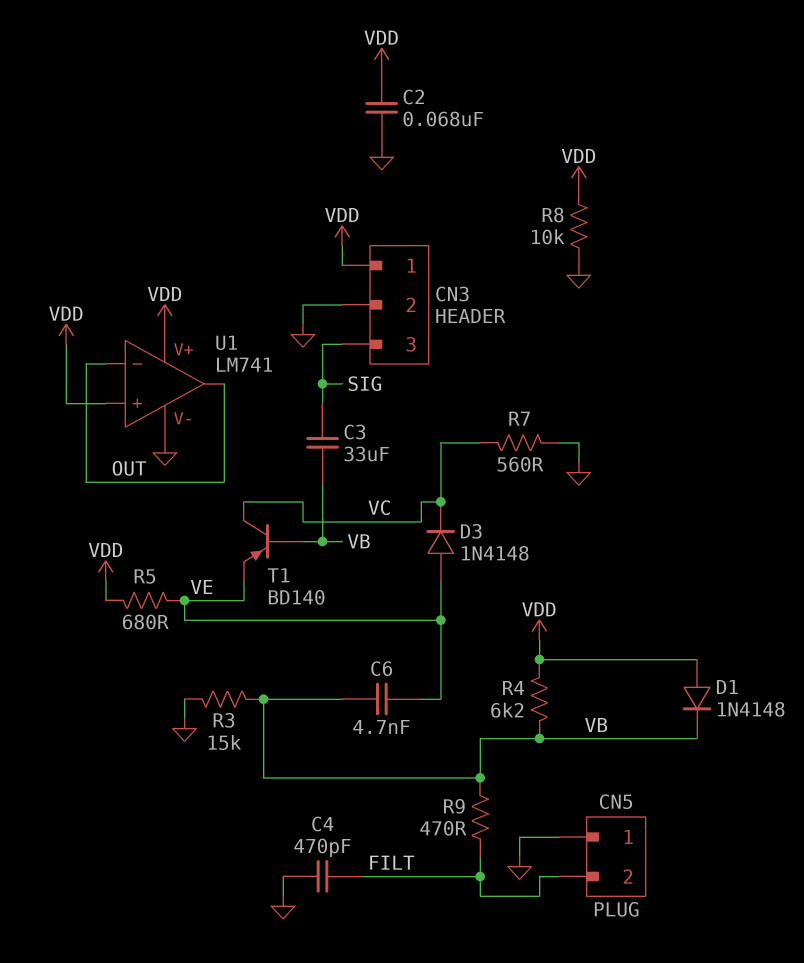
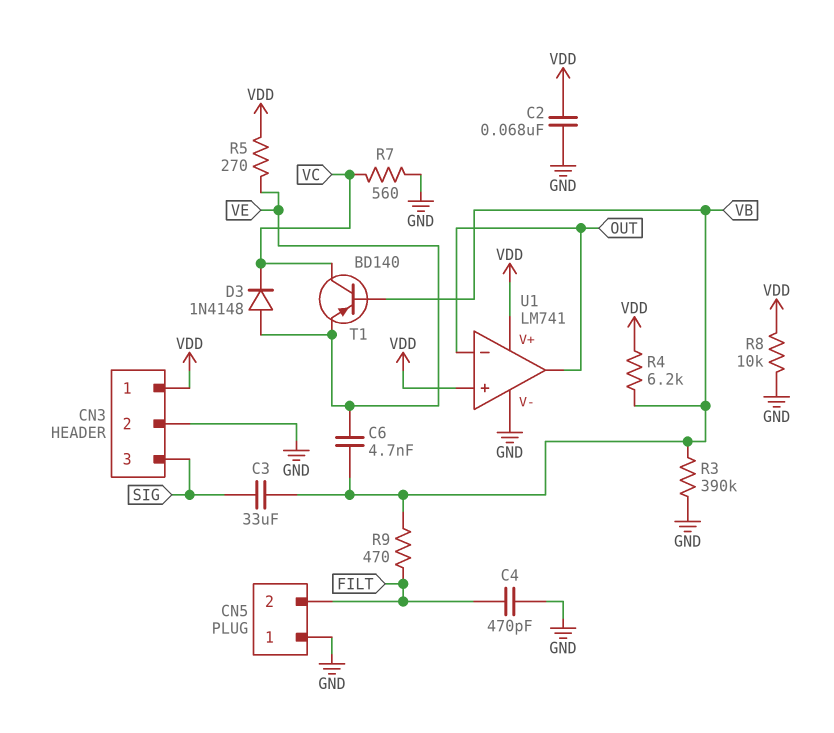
D1: diode 1N4148 (A VDD, K VB) -> none
R3: 15k (GND, VB) -> 390k (GND, VB)
R5: 680 (VDD, VE) -> 270 (VDD, VE)

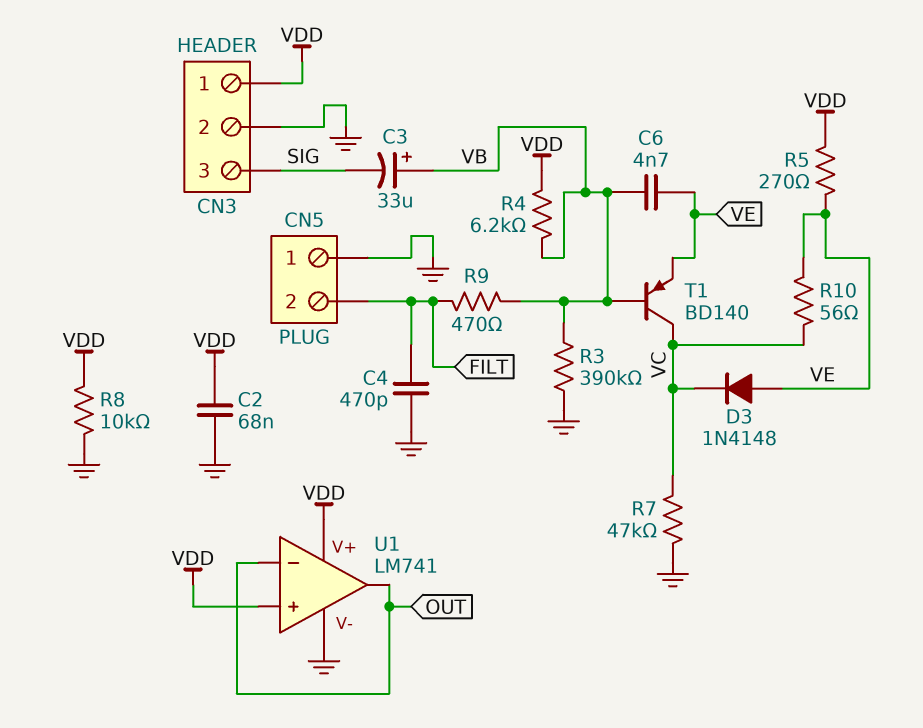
C3: 33uF (SIG, VB) -> 33uF (plus VB, minus SIG)
R7: 560 (GND, VC) -> 47k (GND, VC)
R10: none -> 56 (VC, VE)

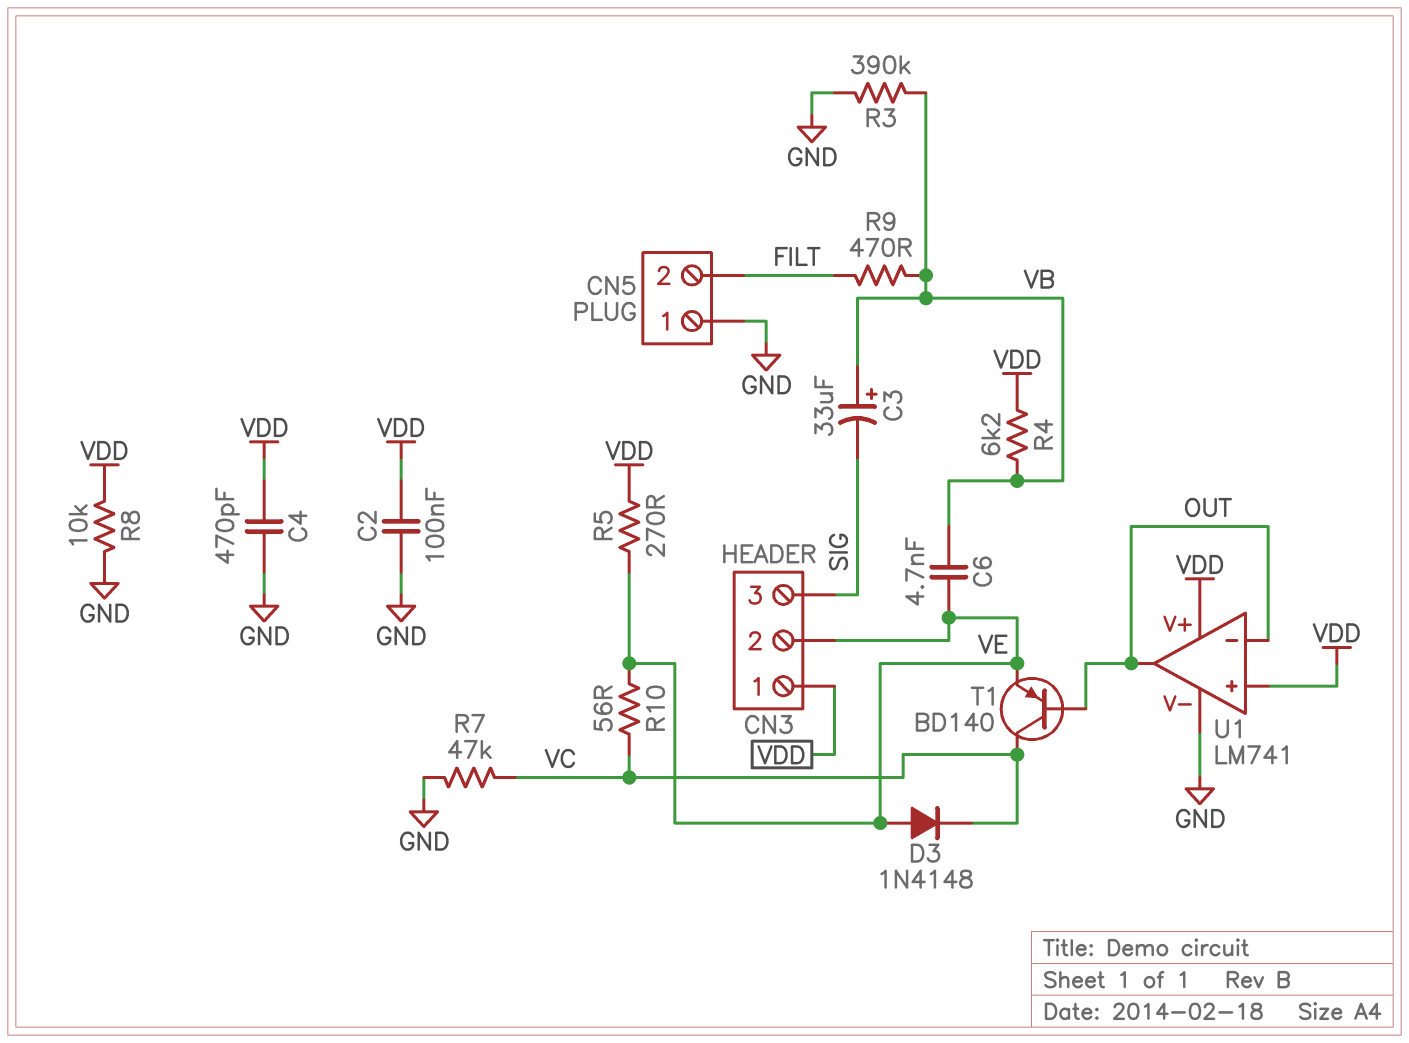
C2: 68nF (GND, VDD) -> 100nF (GND, VDD)
C4: 470pF (FILT, GND) -> 470pF (GND, VDD)
CN3 pin 2: GND -> VE
T1: PNP BD140 (B VB, C VC, E VE) -> PNP BD140 (B OUT, C VC, E VE)

